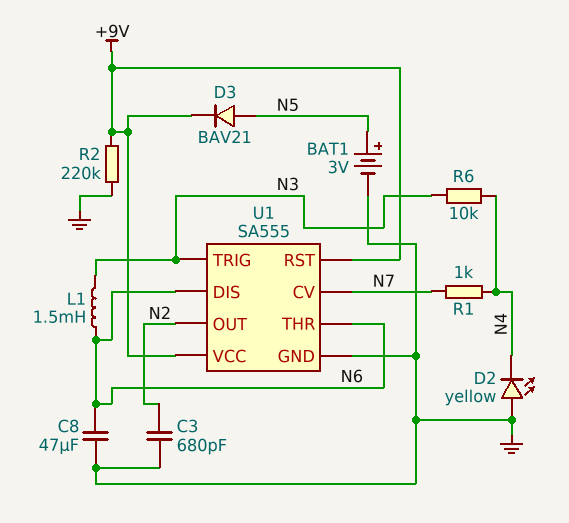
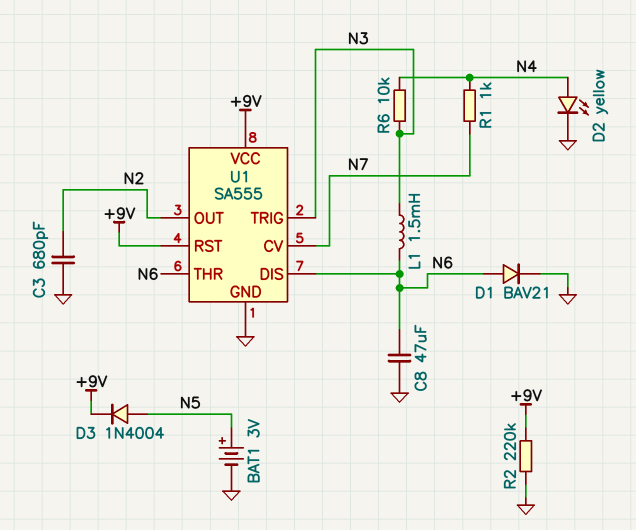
D1: none -> diode BAV21 (A N6, K GND)
D2: LED yellow (A GND, K N4) -> LED yellow (A N4, K GND)
D3: diode BAV21 (A N5, K +9V) -> diode 1N4004 (A N5, K +9V)

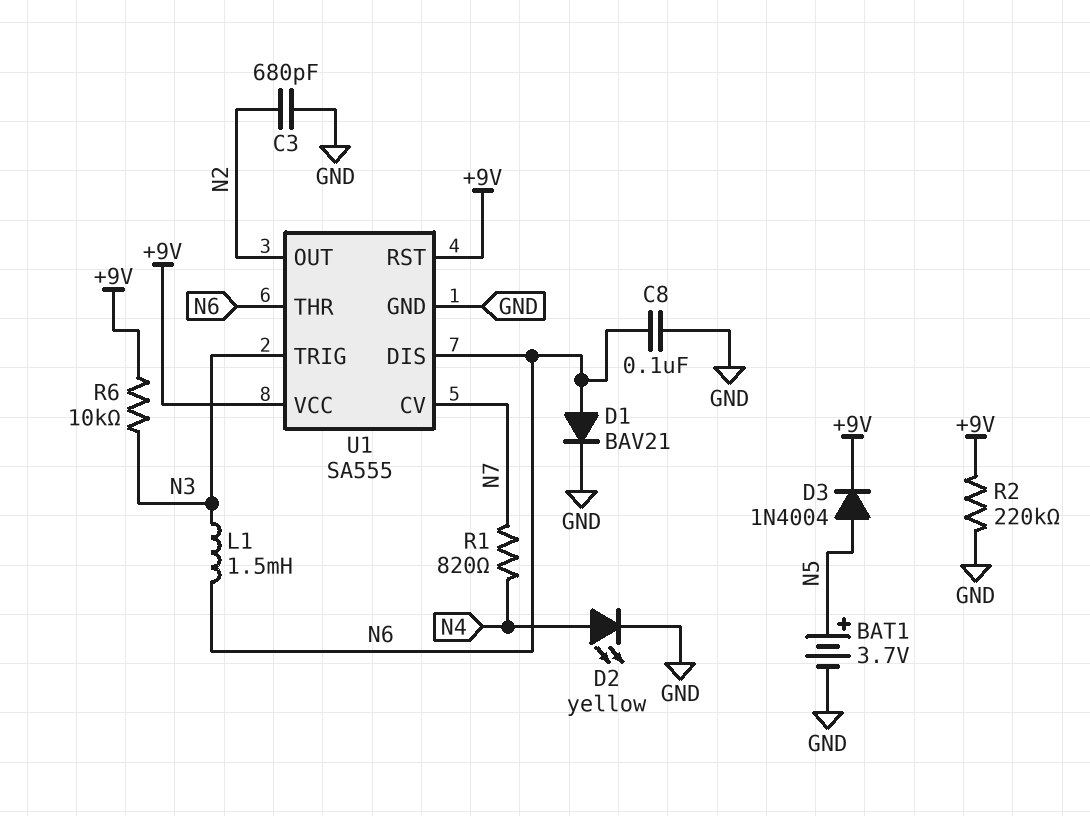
BAT1: 3V (plus N5, minus GND) -> 3.7V (plus N5, minus GND)
C8: 47uF (GND, N6) -> 100nF (GND, N6)
R1: 1k (N4, N7) -> 820 (N4, N7)
R6: 10k (N3, N4) -> 10k (+9V, N3)

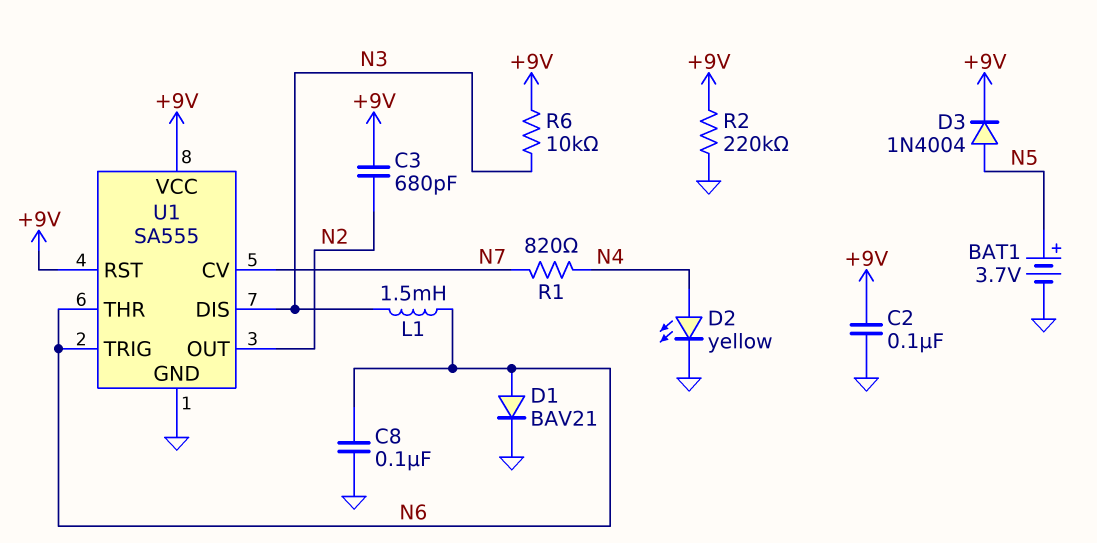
C2: none -> 100nF (+9V, GND)
C3: 680pF (GND, N2) -> 680pF (+9V, N2)
U1 pin DIS: N6 -> N3
U1 pin TRIG: N3 -> N6

